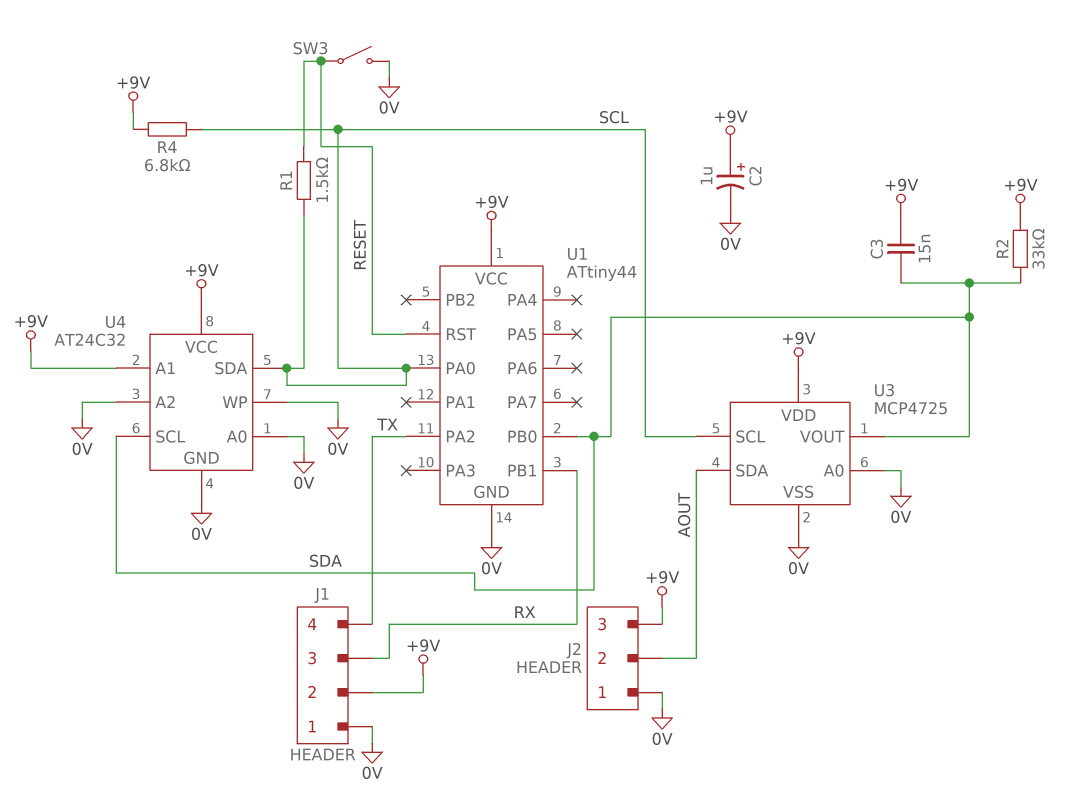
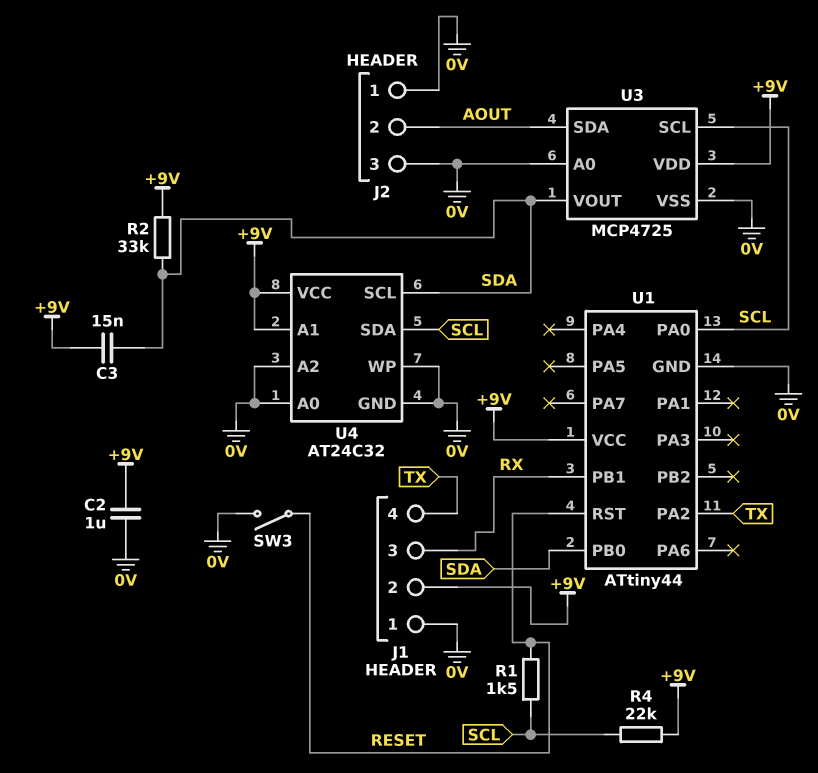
C2: 1uF (plus +9V, minus 0V) -> 1uF (+9V, 0V)
J2 pin 3: +9V -> 0V
R4: 6.8k (+9V, SCL) -> 22k (+9V, SCL)

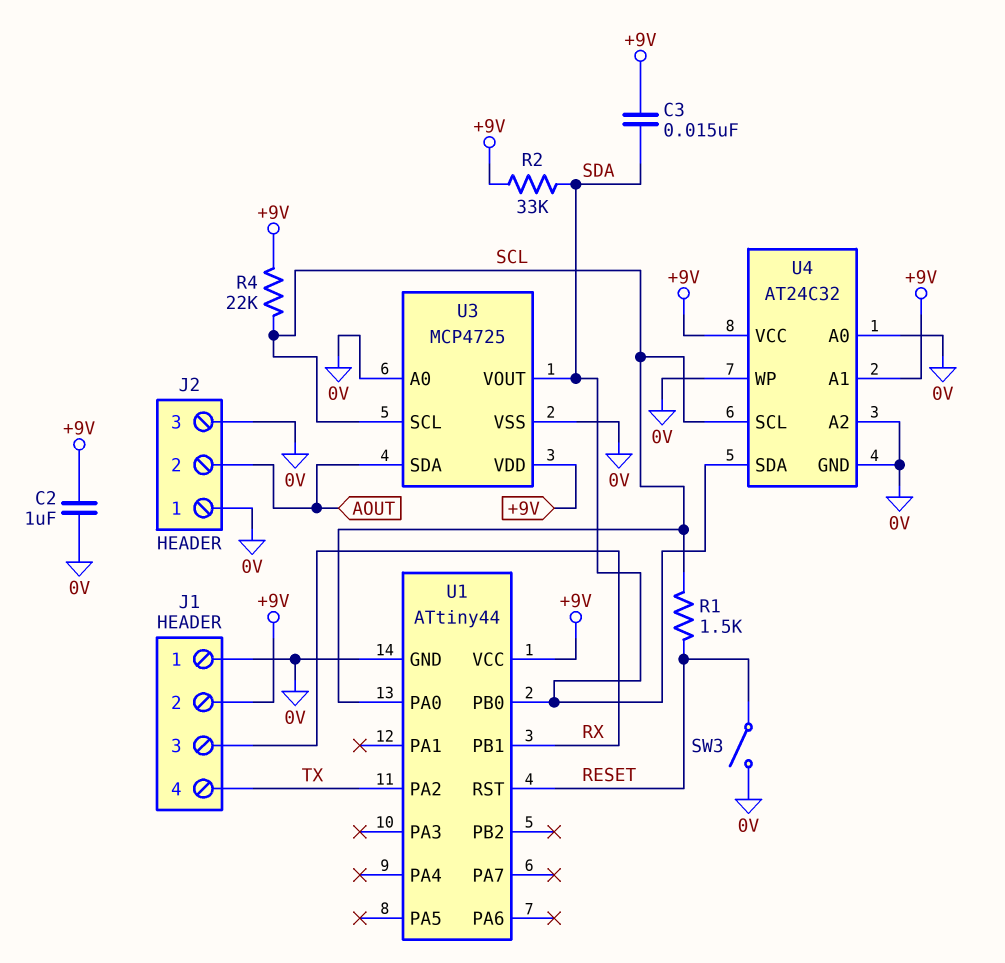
U4 pin SCL: SDA -> SCL
U4 pin SDA: SCL -> SDA

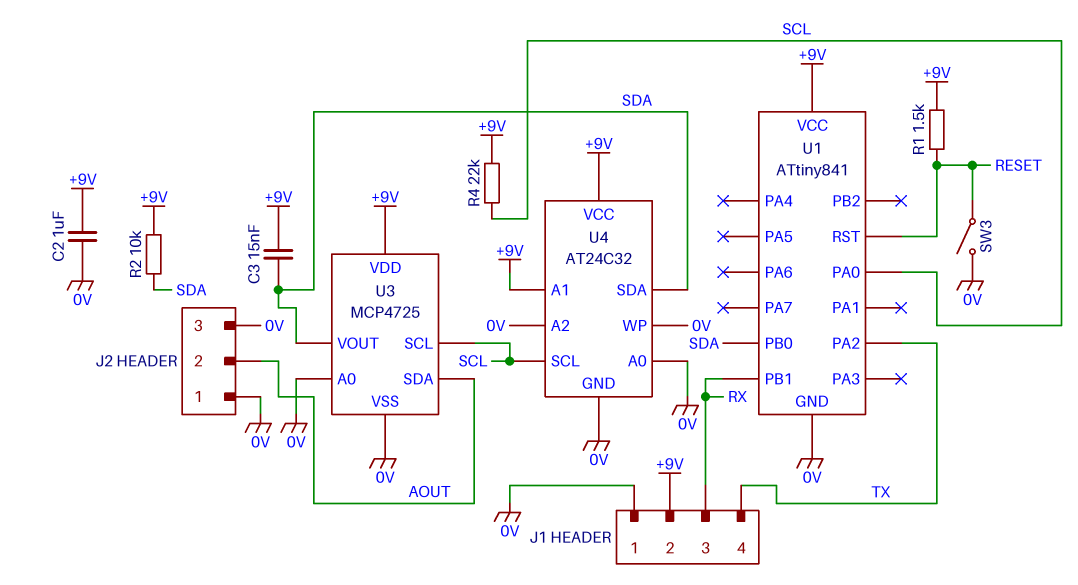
R1: 1.5k (RESET, SCL) -> 1.5k (+9V, RESET)
R2: 33k (+9V, SDA) -> 10k (+9V, SDA)
U1: ATtiny44 -> ATtiny841

